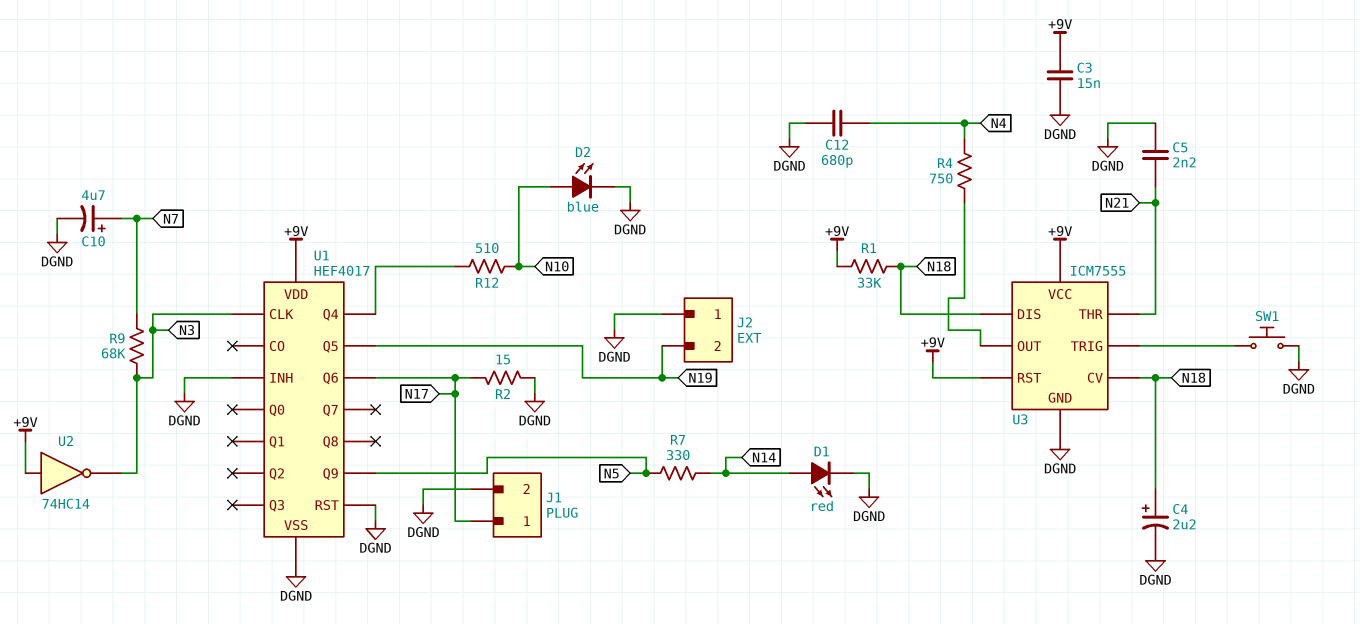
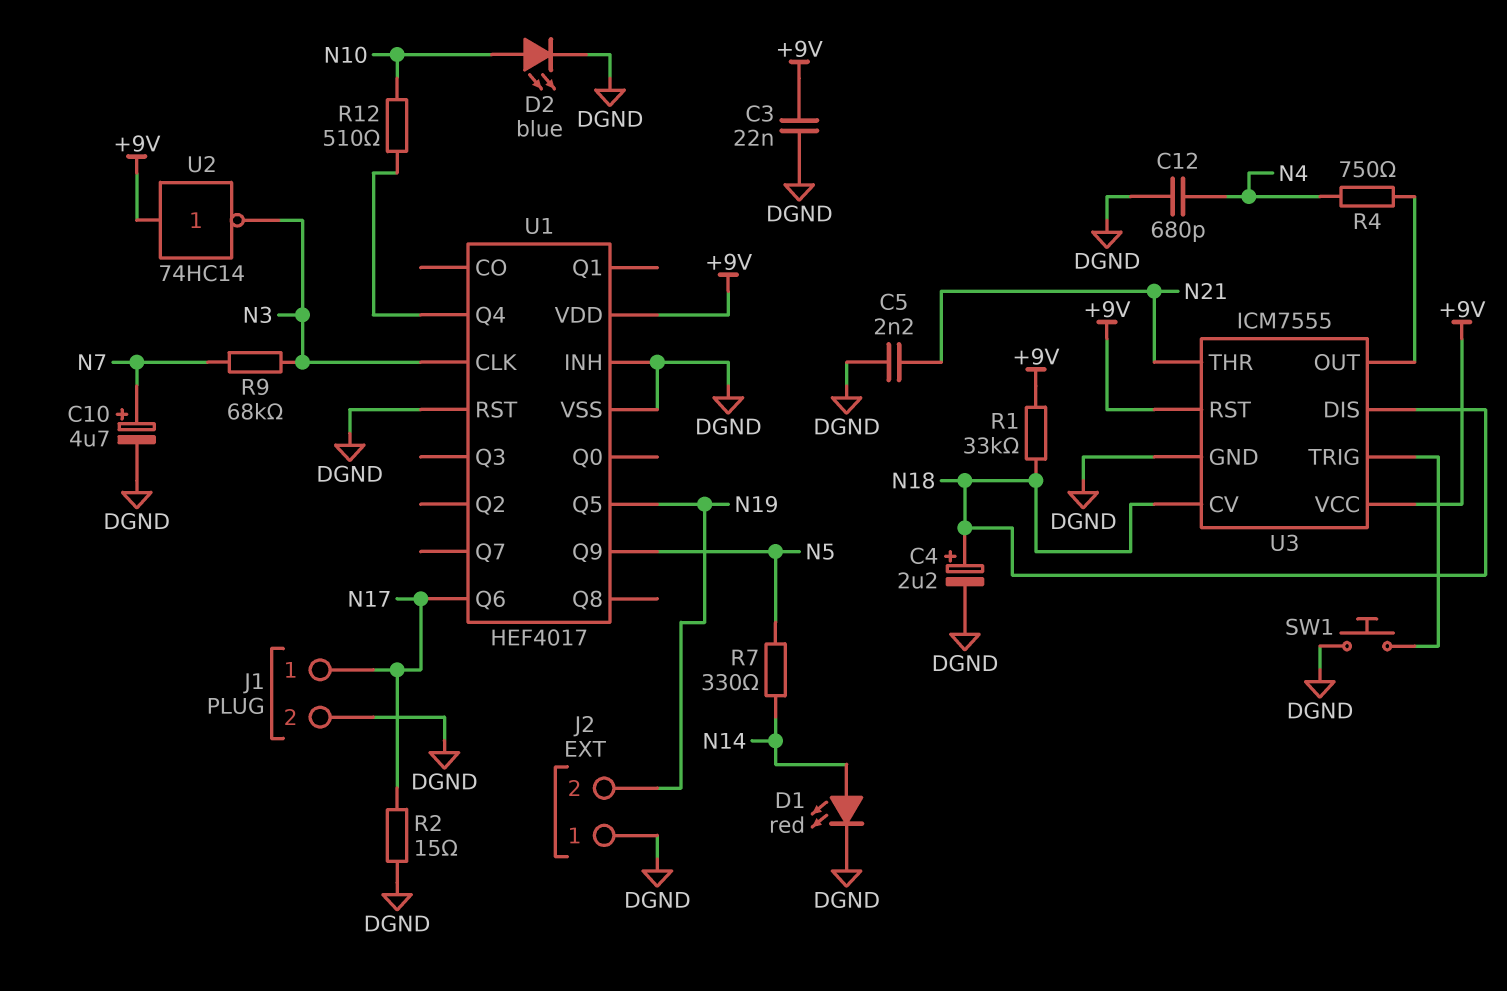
C3: 15nF (+9V, DGND) -> 22nF (+9V, DGND)

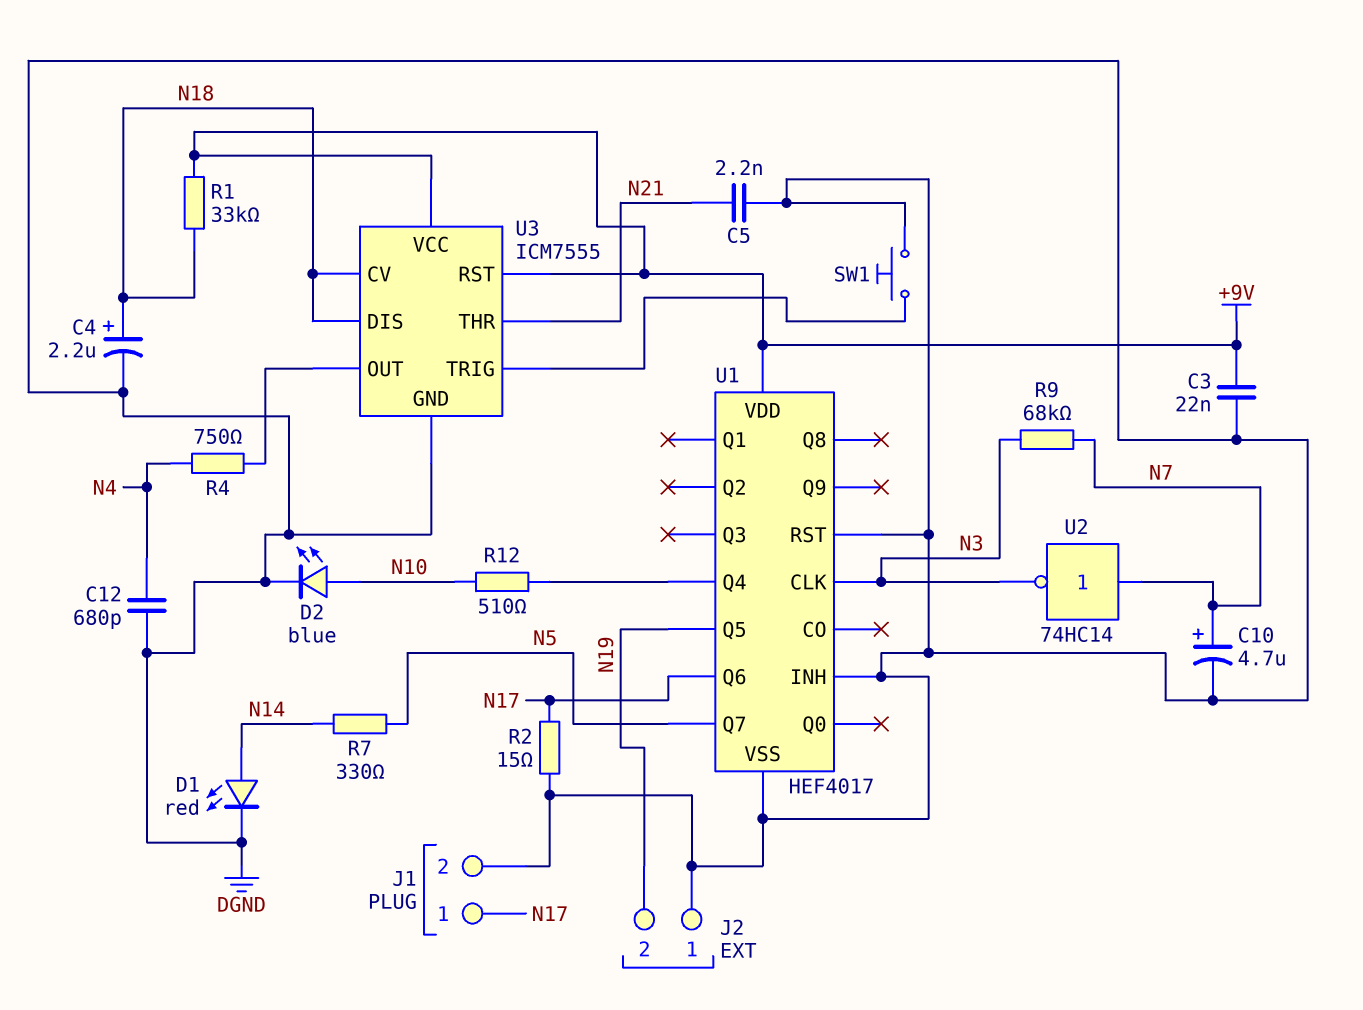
U1 pin Q7: none -> N5
U1 pin Q9: N5 -> none
U2: NOT 74HC14 (in +9V, out N3) -> NOT 74HC14 (in N7, out N3)

